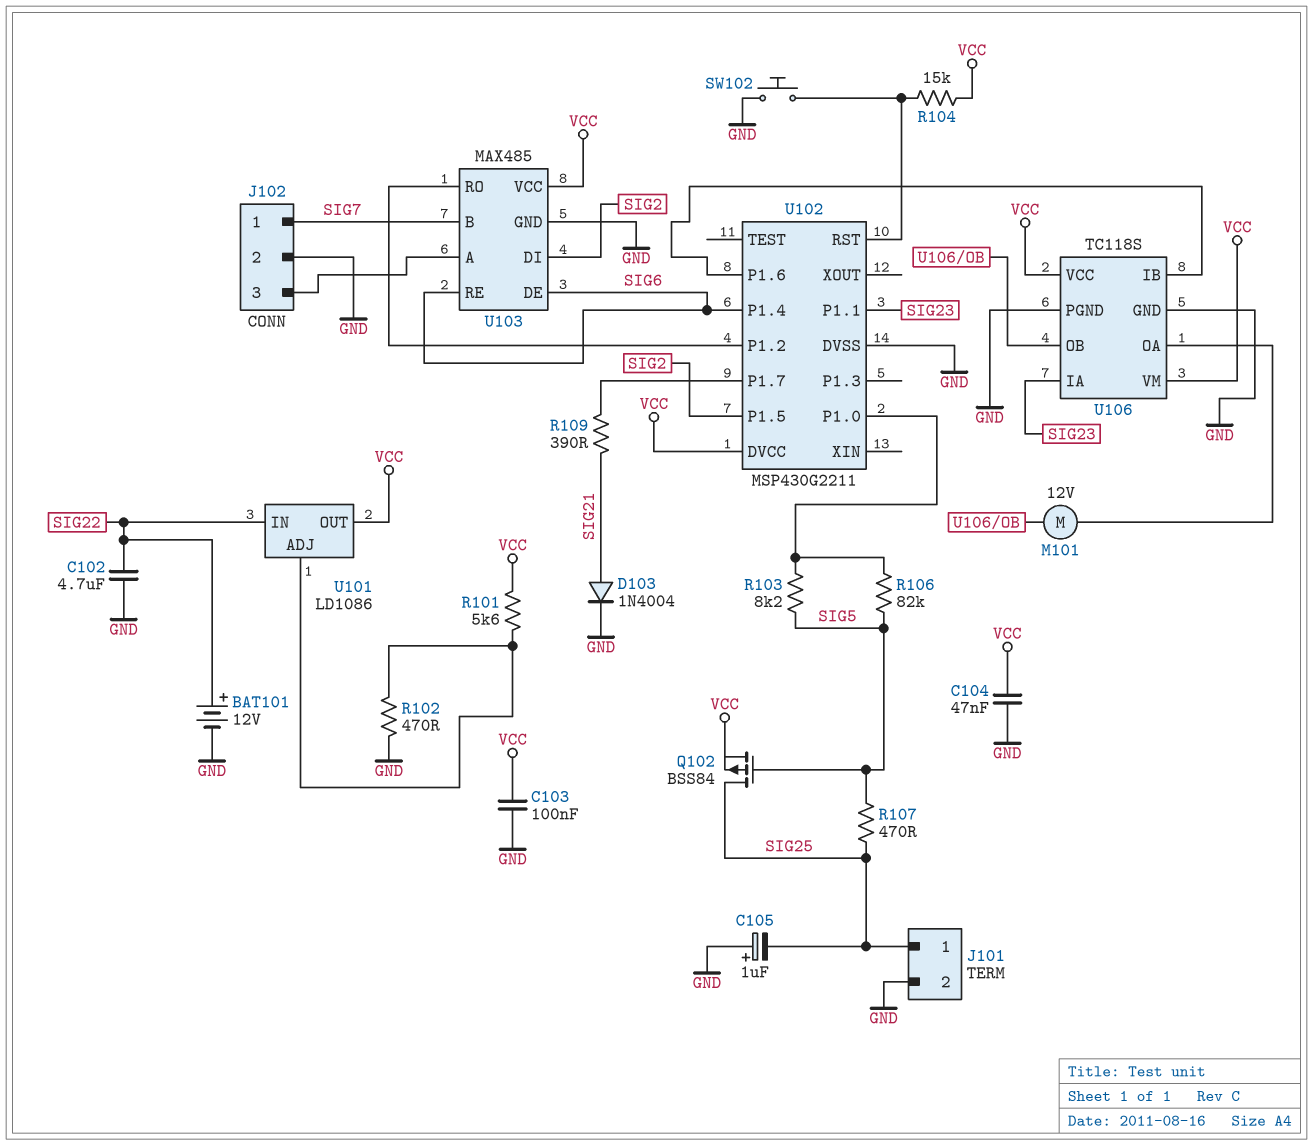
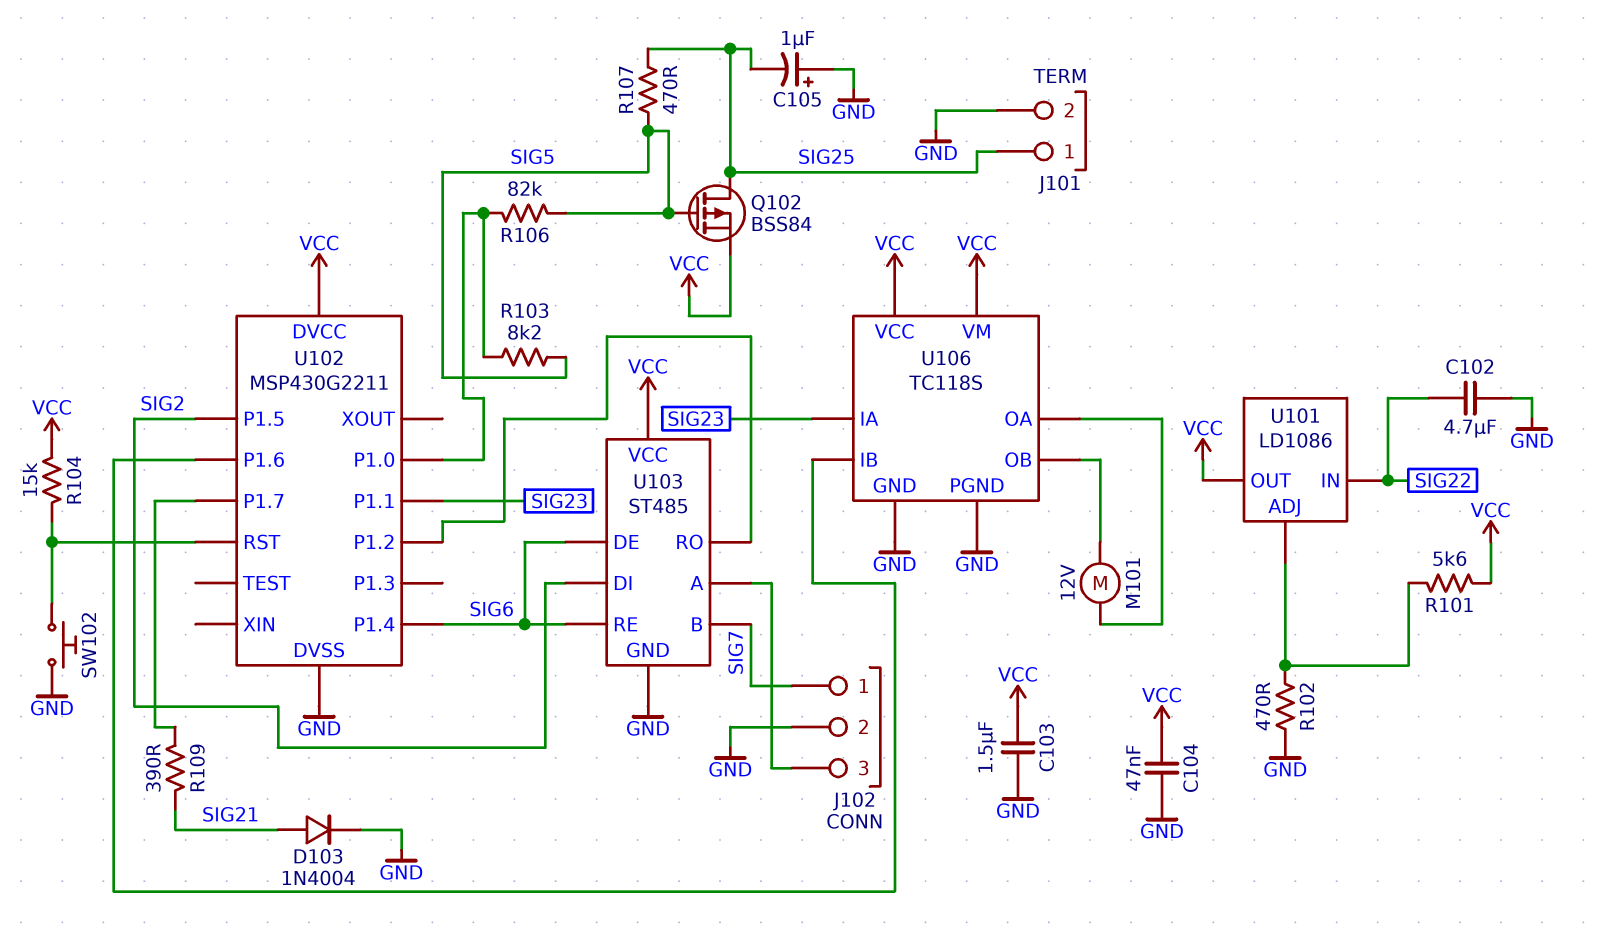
BAT101: 12V (plus SIG22, minus GND) -> none
C103: 100nF (GND, VCC) -> 1.5uF (GND, VCC)
U103: MAX485 -> ST485

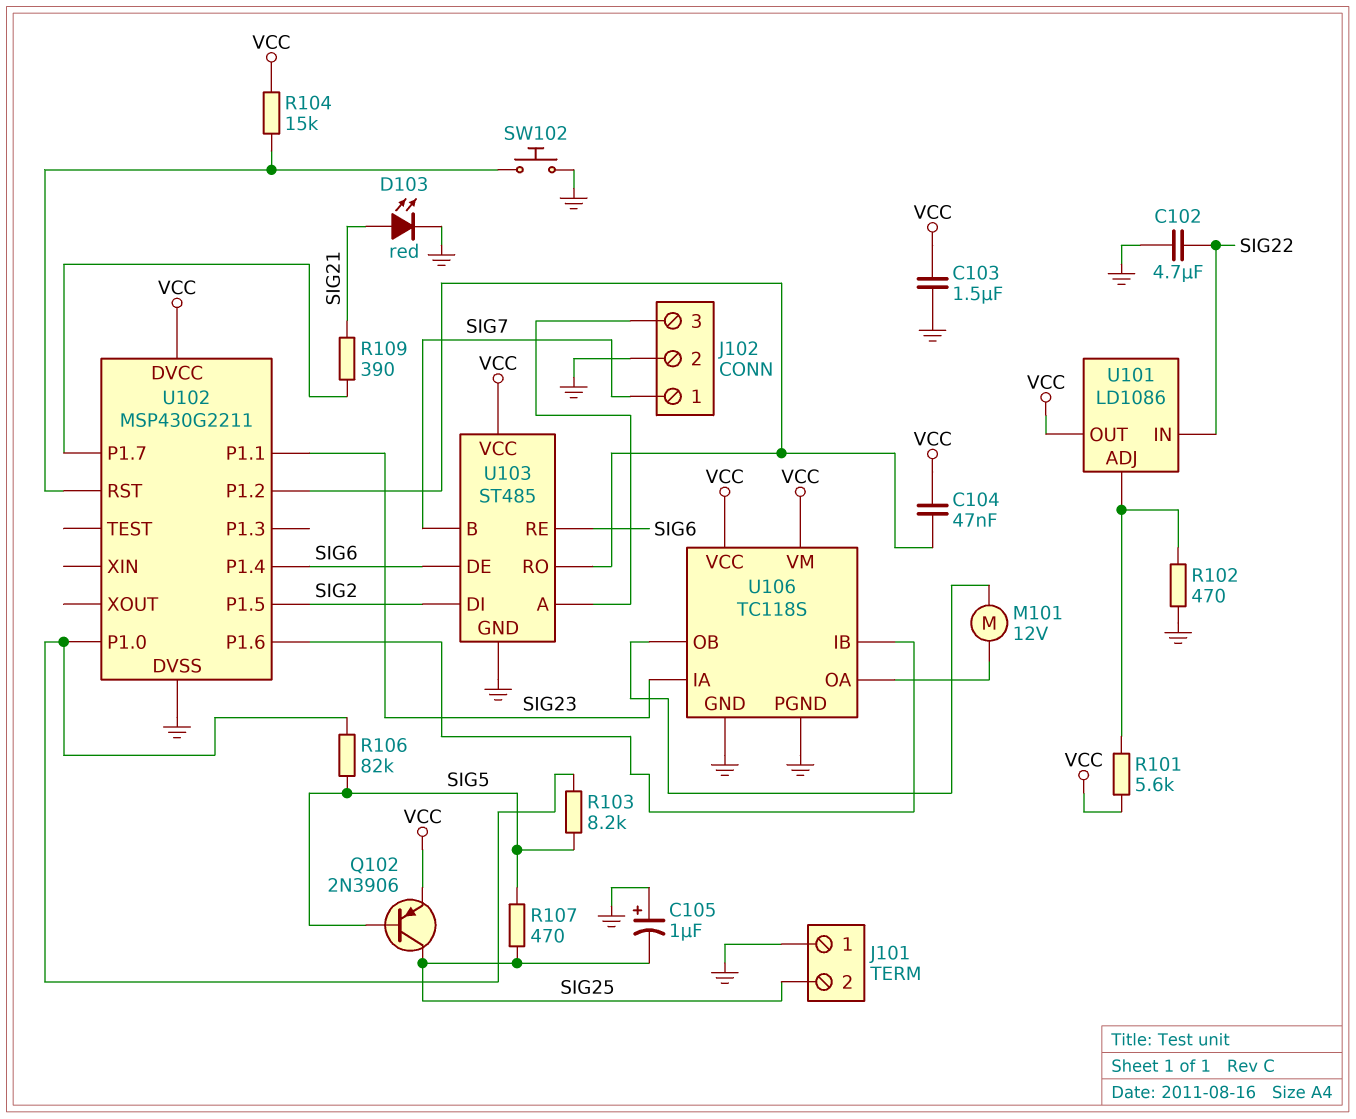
C104: 47nF (GND, VCC) -> 47nF (U102/P1.2, VCC)
D103: diode 1N4004 (A SIG21, K GND) -> LED red (A SIG21, K GND)
J101 pin 1: SIG25 -> GND
J101 pin 2: GND -> SIG25
Q102: PMOS BSS84 (G SIG5, D SIG25, S VCC) -> PNP 2N3906 (B SIG5, C SIG25, E VCC)

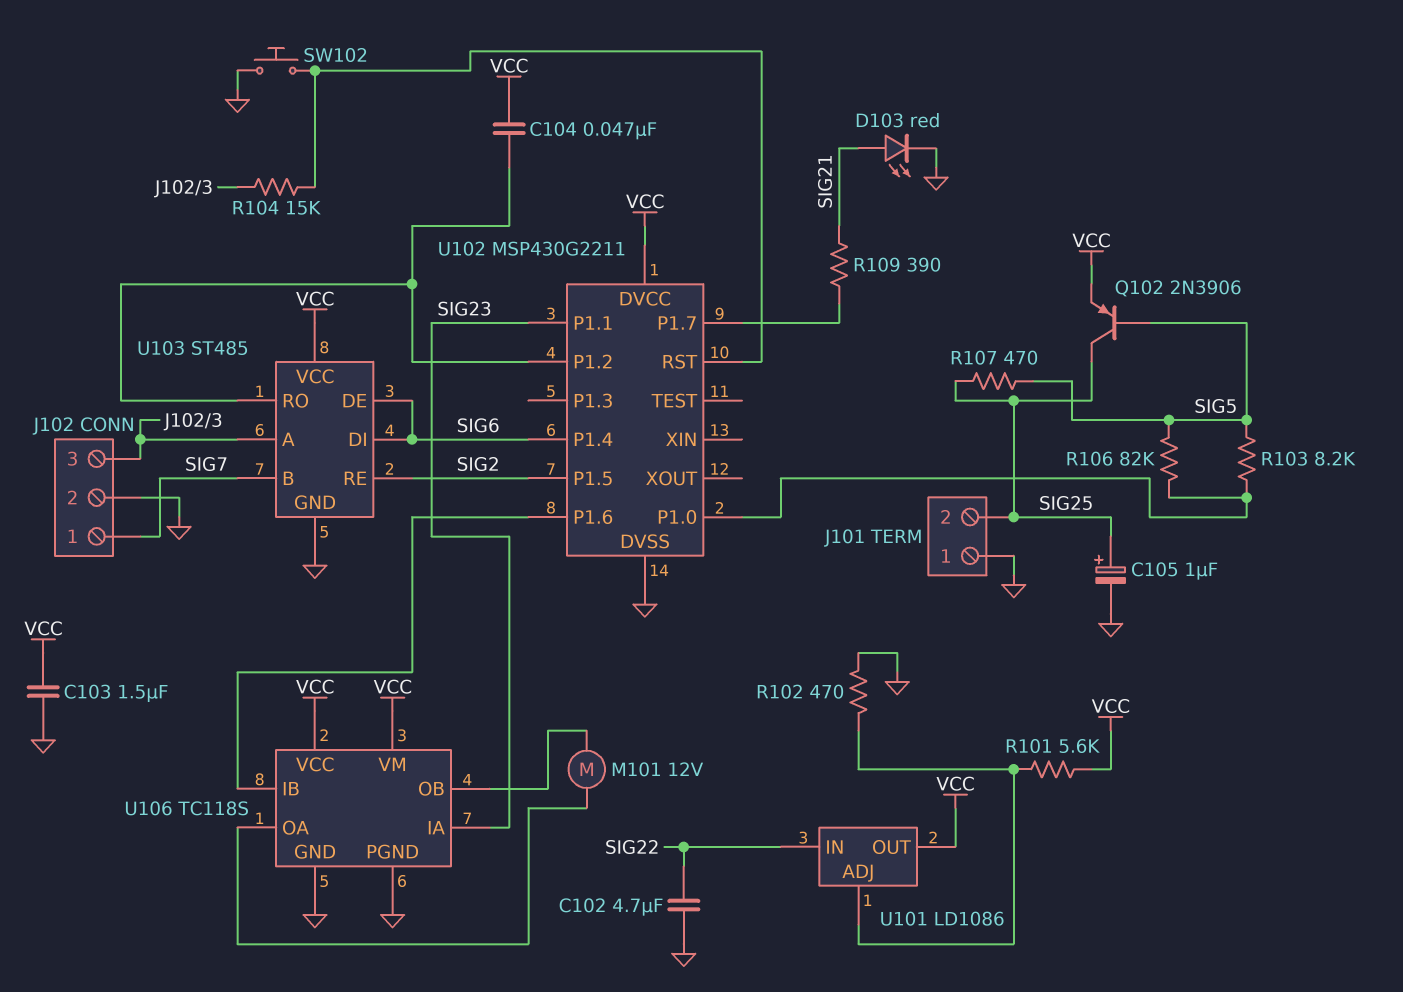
C105: 1uF (plus GND, minus SIG25) -> 1uF (plus SIG25, minus GND)
R104: 15k (U102/RST, VCC) -> 15k (J102/3, U102/RST)
U103 pin DI: SIG2 -> SIG6
U103 pin RE: SIG6 -> SIG2

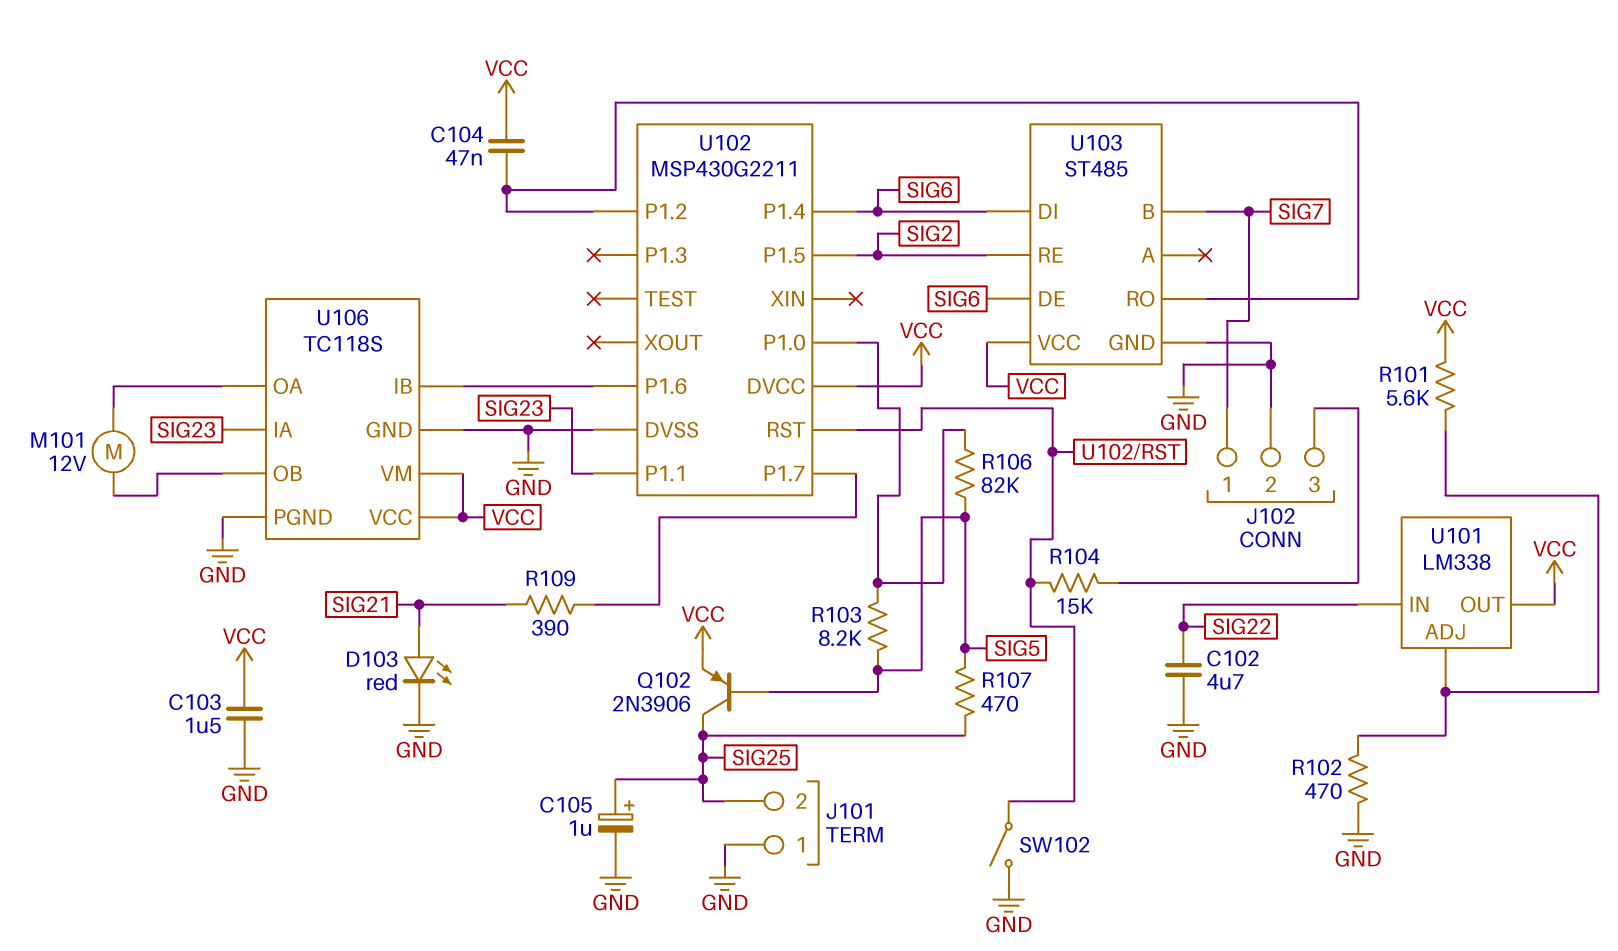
SW102: button (GND, U102/RST) -> switch (GND, U102/RST)
U101: LD1086 -> LM338
U103 pin A: J102/3 -> none

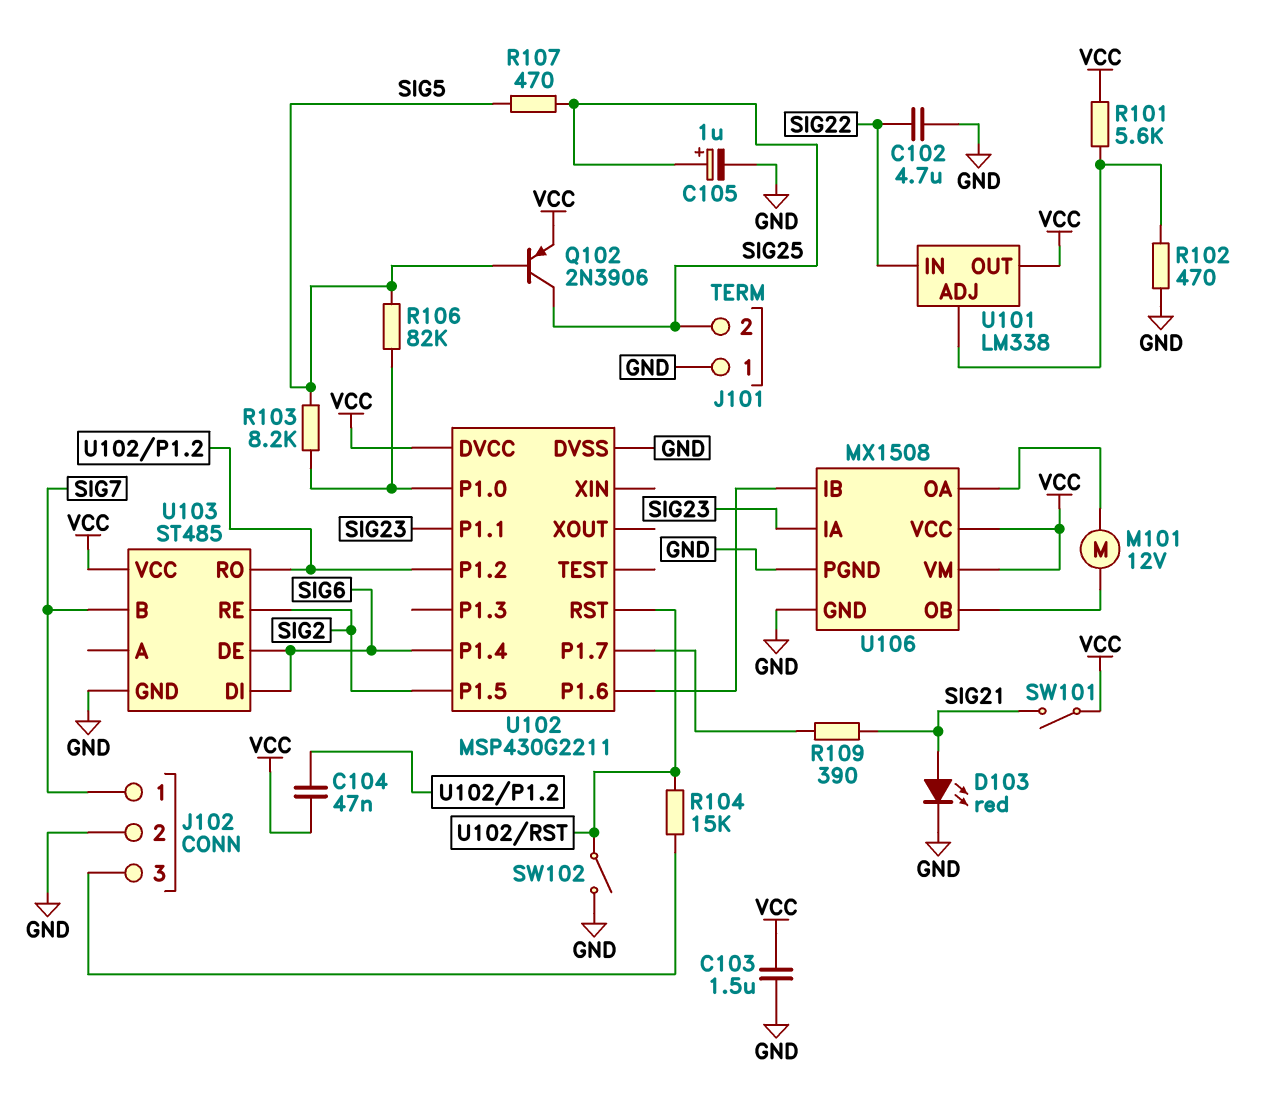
SW101: none -> switch (SIG21, VCC)
U106: TC118S -> MX1508

